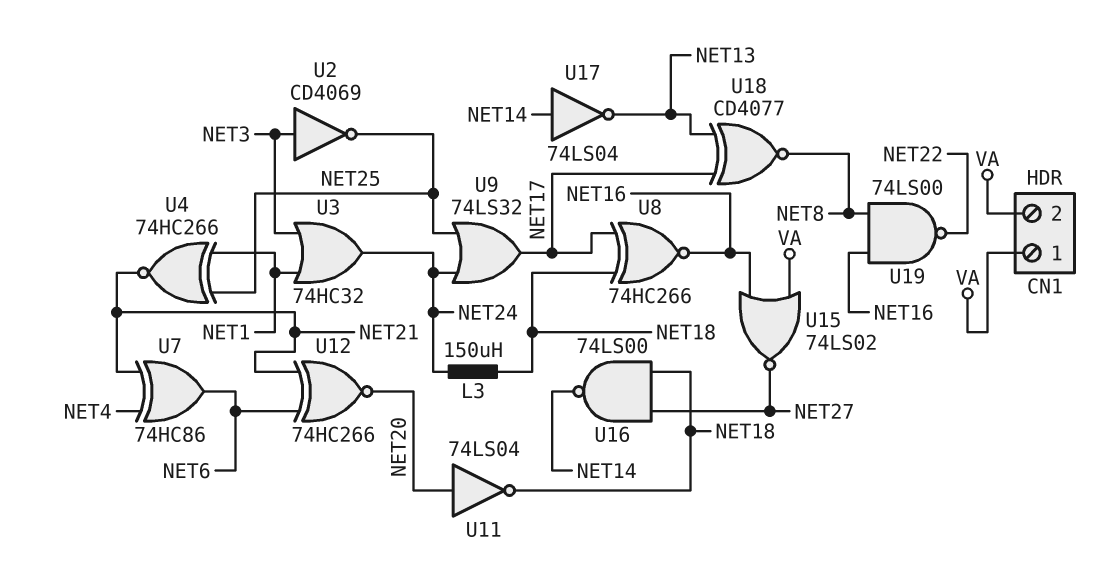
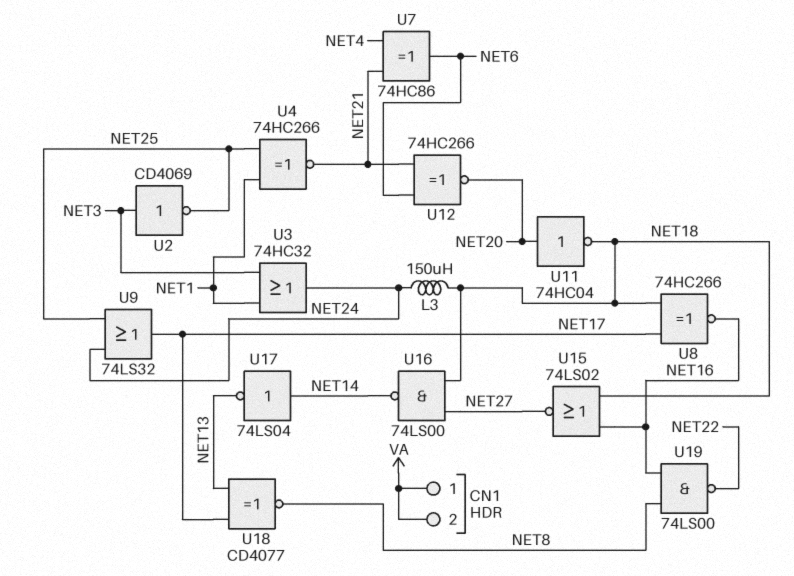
U11: NOT 74LS04 (in NET20, out NET18) -> NOT 74HC04 (in NET20, out NET18)
U15: NOR 74LS02 (in NET16, in VA, out NET27) -> NOR 74LS02 (in NET16, in NET18, out NET27)

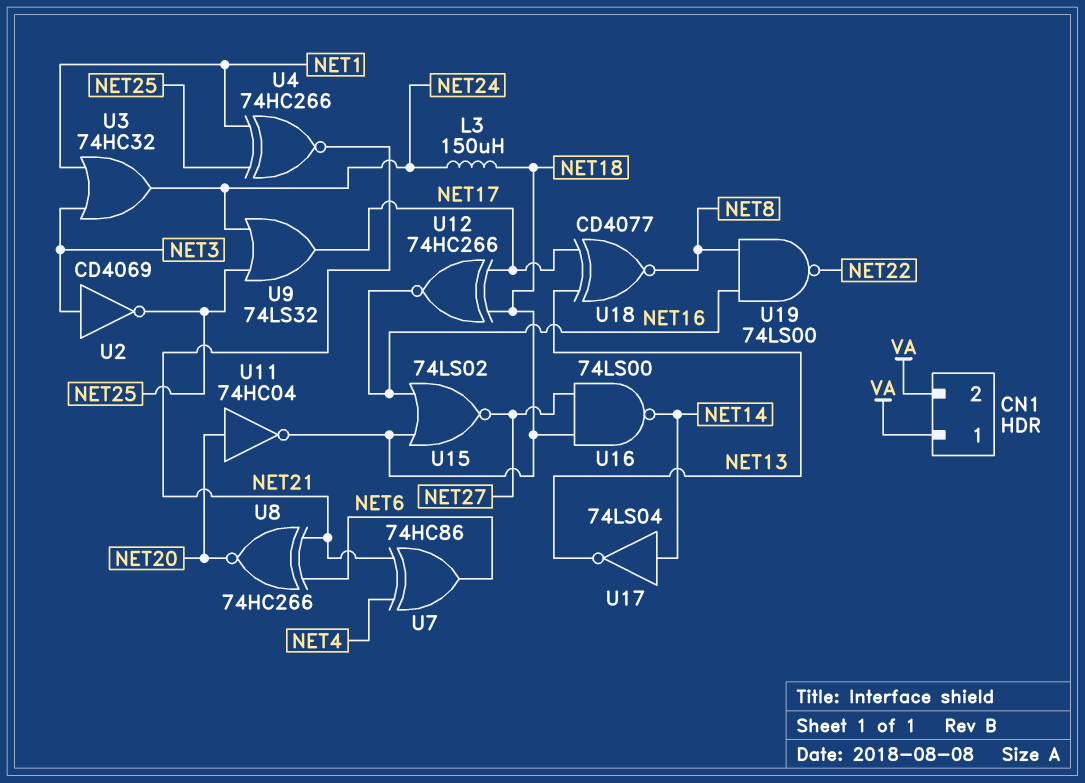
U8: XNOR 74HC266 (in NET17, in NET18, out NET16) -> XNOR 74HC266 (in NET6, in NET21, out NET20)
U12: XNOR 74HC266 (in NET6, in NET21, out NET20) -> XNOR 74HC266 (in NET17, in NET18, out NET16)

